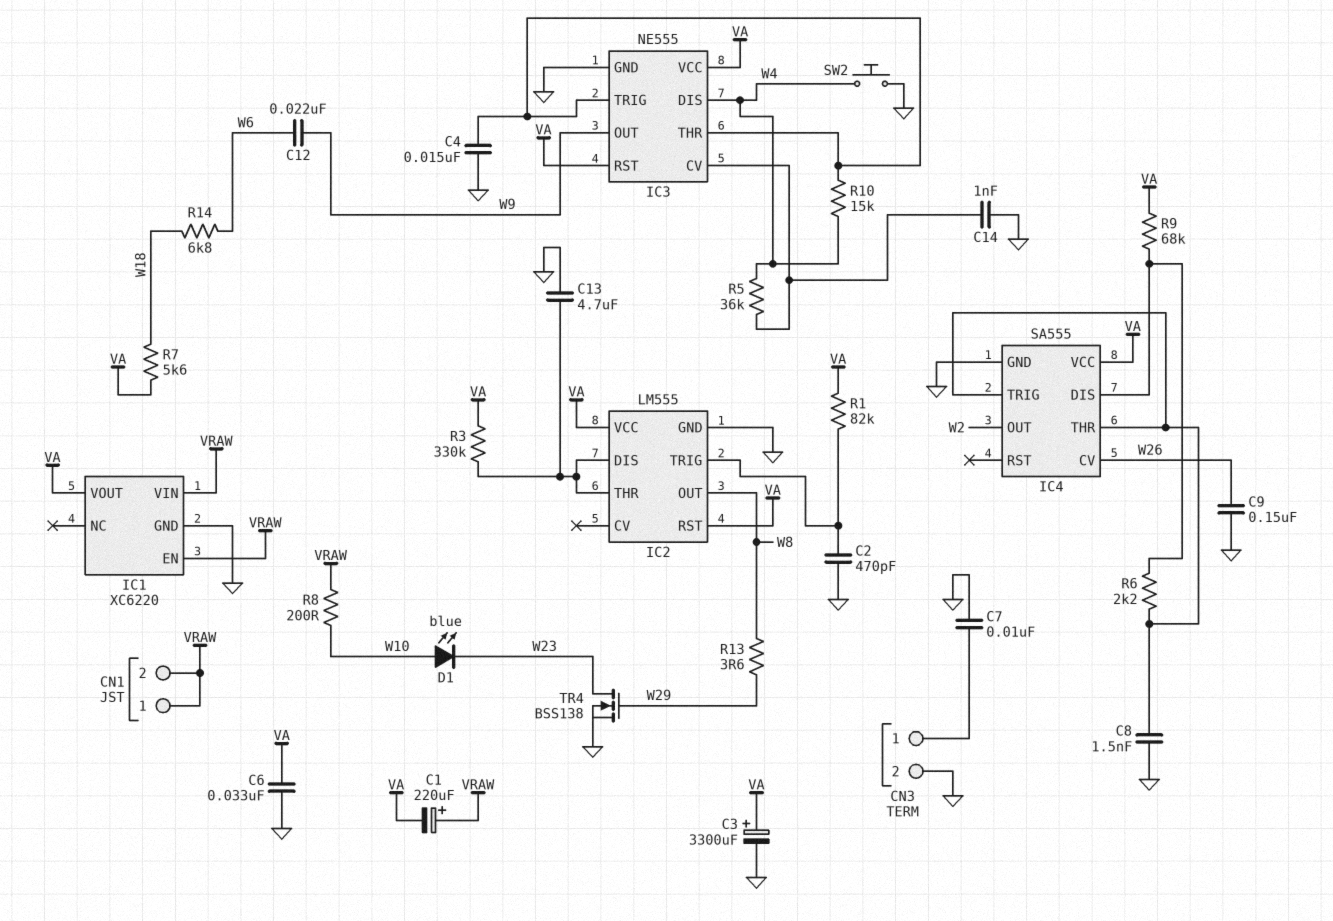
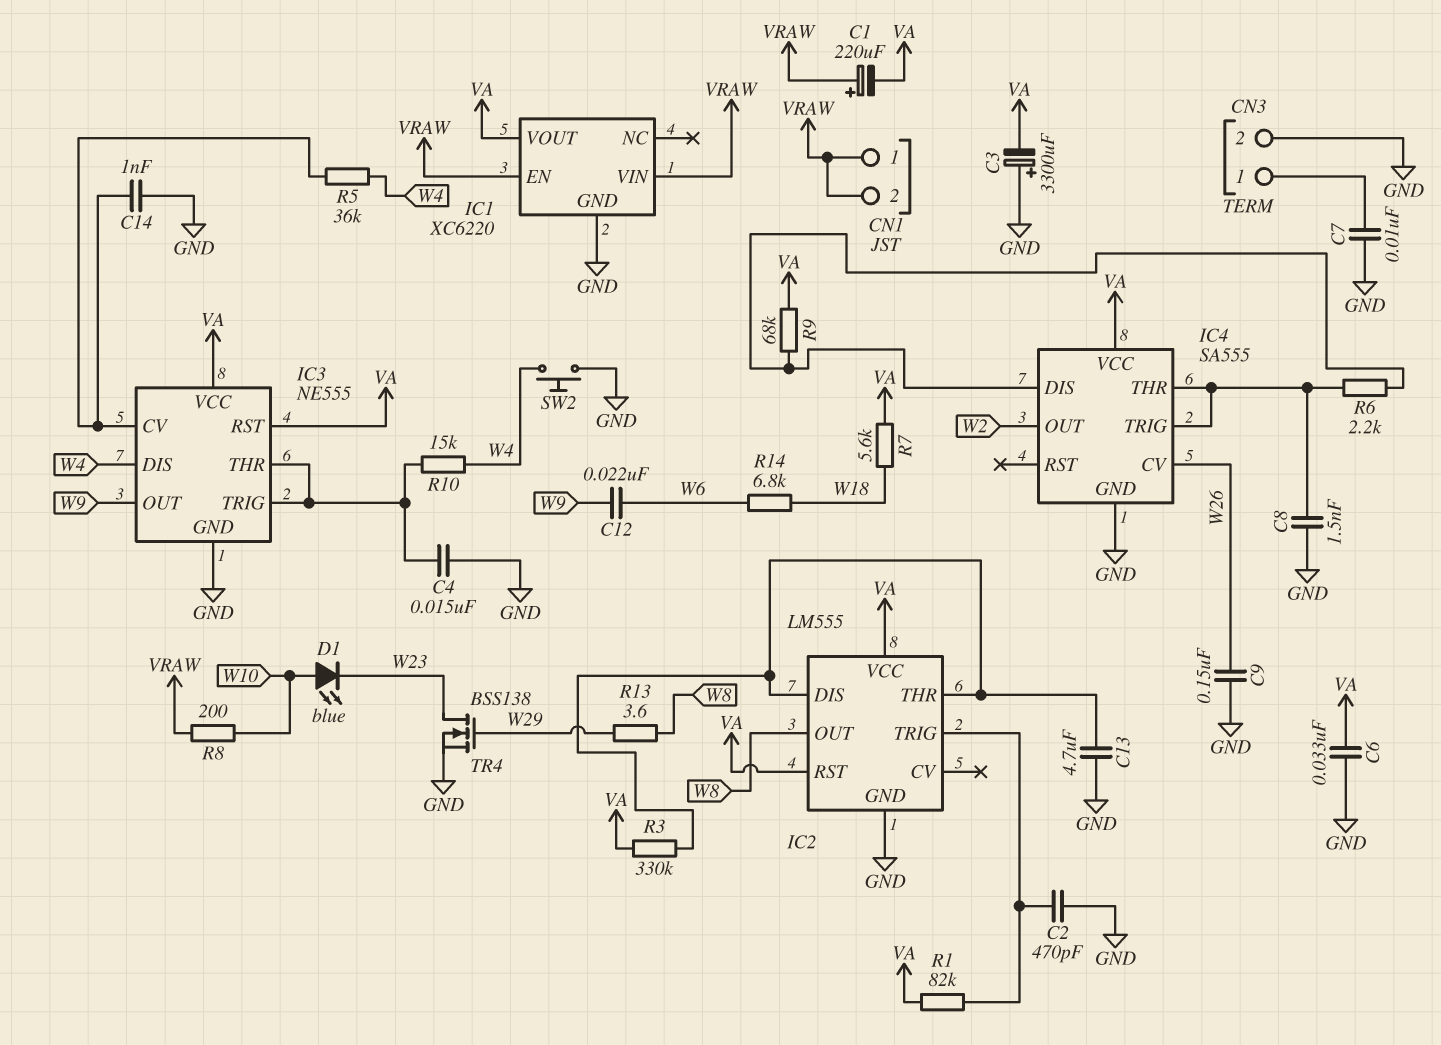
C3: 3300uF (plus VA, minus GND) -> 3300uF (plus GND, minus VA)

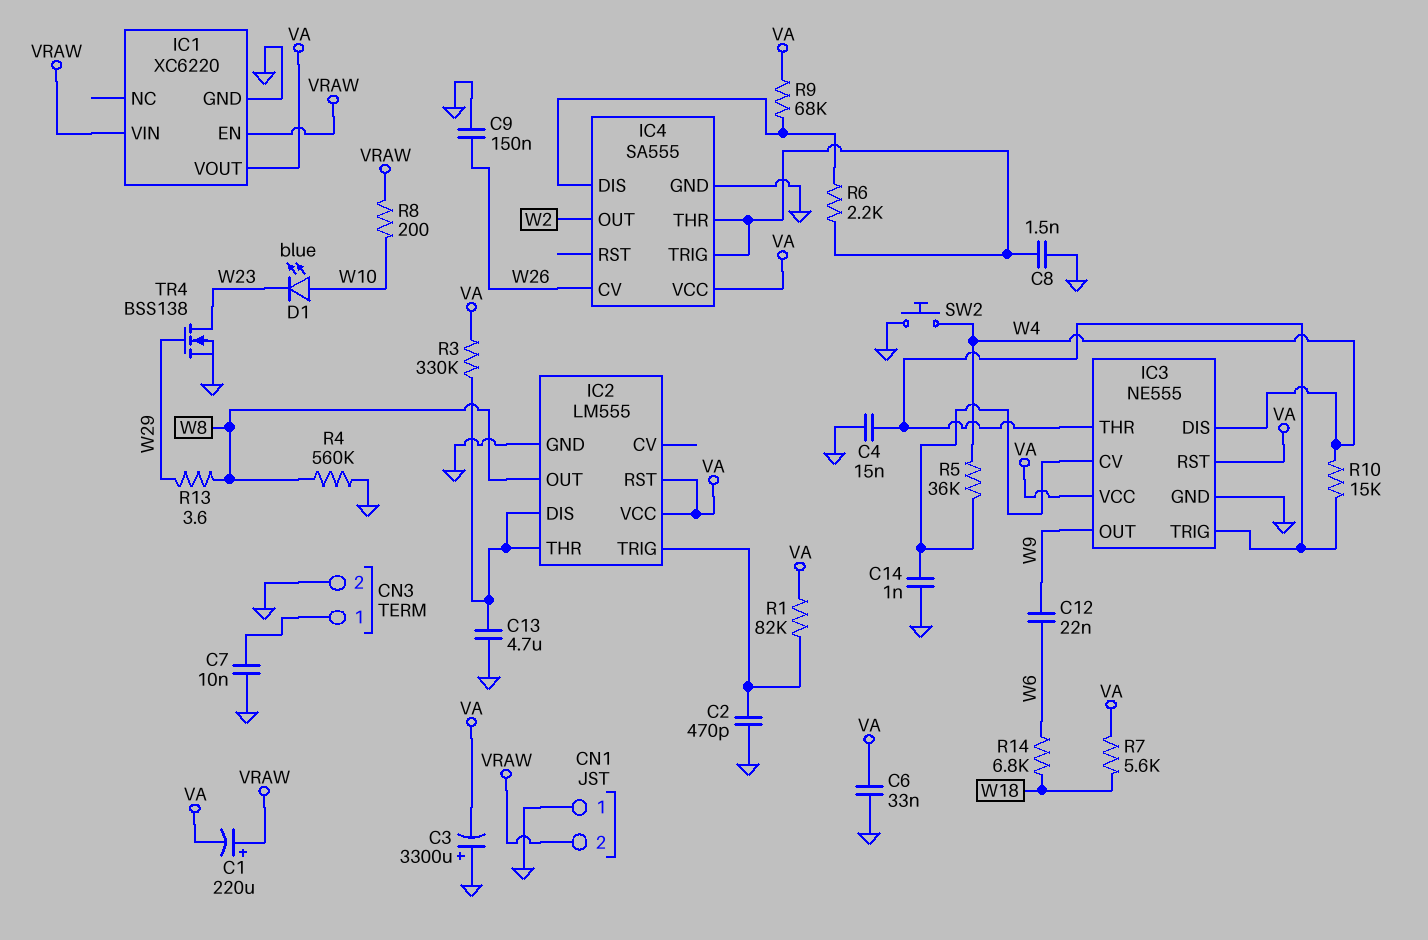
CN1 pin 1: VRAW -> GND
R4: none -> 560k (GND, W8)

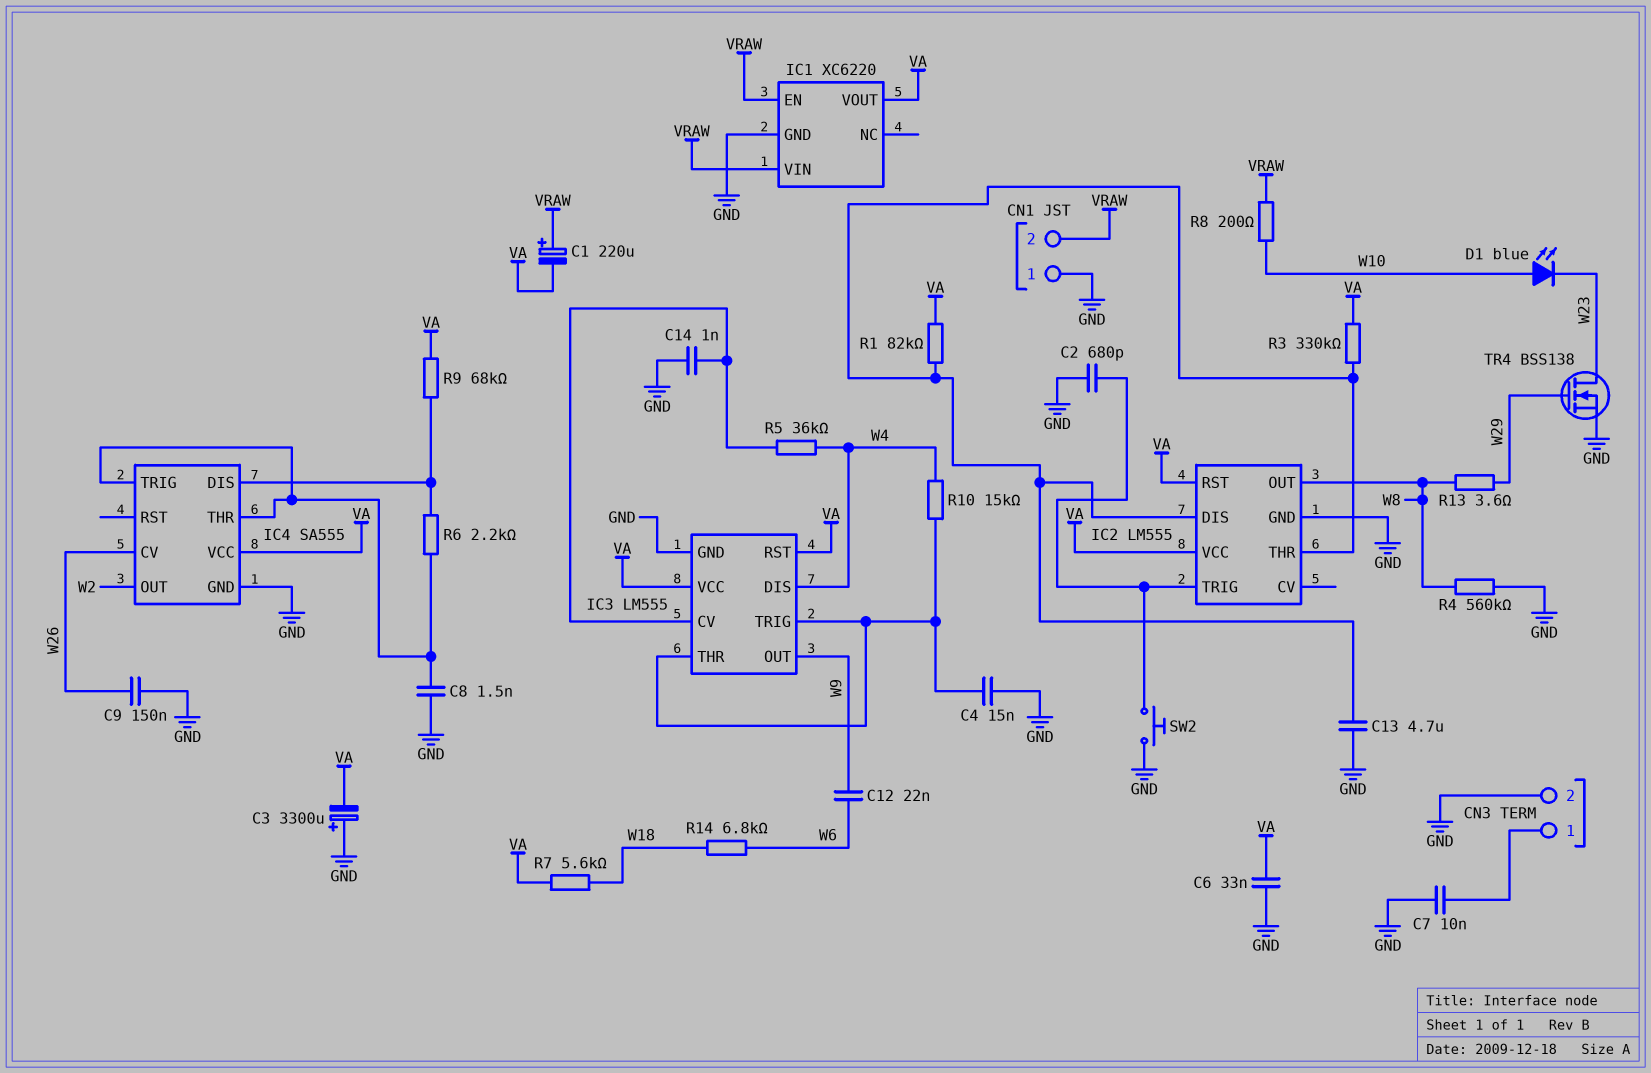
C2: 470pF (GND, IC2/TRIG) -> 680pF (GND, IC2/TRIG)
IC3: NE555 -> LM555
R1: 82k (IC2/TRIG, VA) -> 82k (IC2/DIS, VA)
SW2: button (GND, W4) -> button (GND, IC2/TRIG)

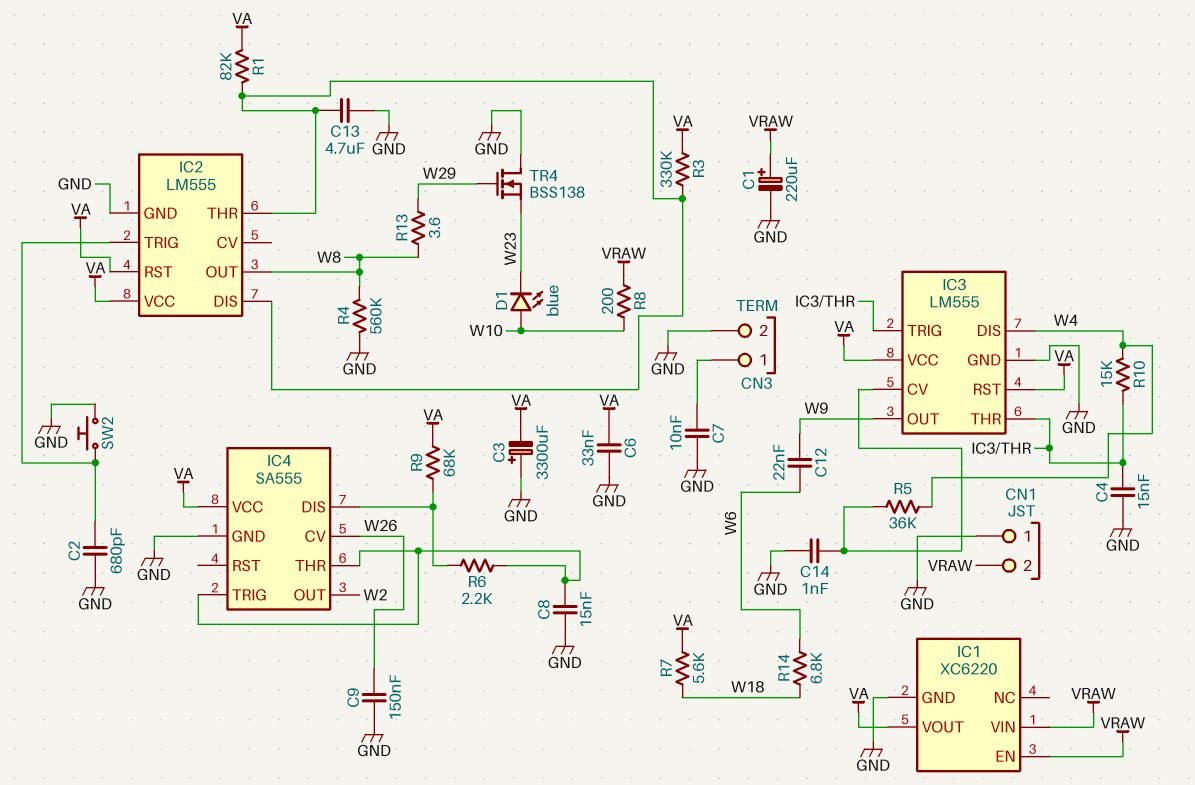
C1: 220uF (plus VRAW, minus VA) -> 220uF (plus VRAW, minus GND)
C8: 1.5nF (GND, IC4/THR) -> 15nF (GND, IC4/THR)
TR4: NMOS BSS138 (G W29, D W23, S GND) -> NMOS BSS138 (G W29, D GND, S W23)

